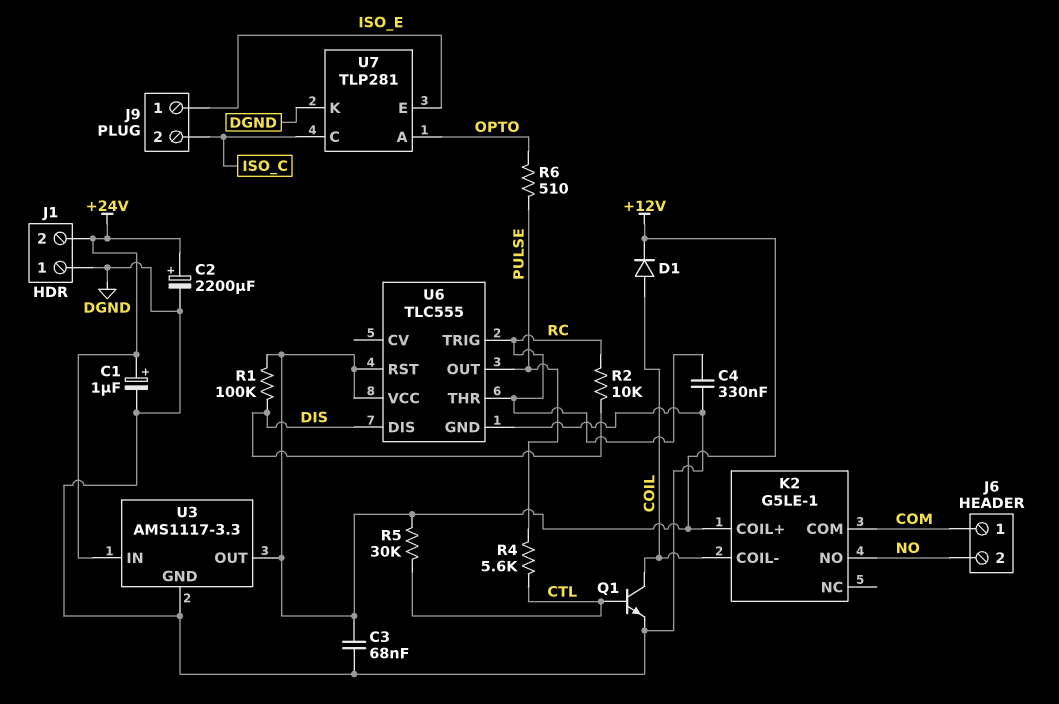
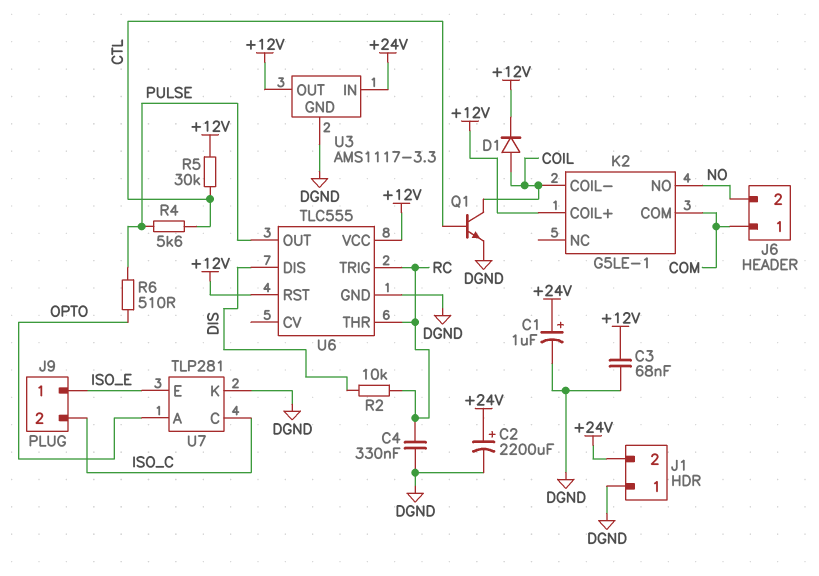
R1: 100k (+12V, DIS) -> none

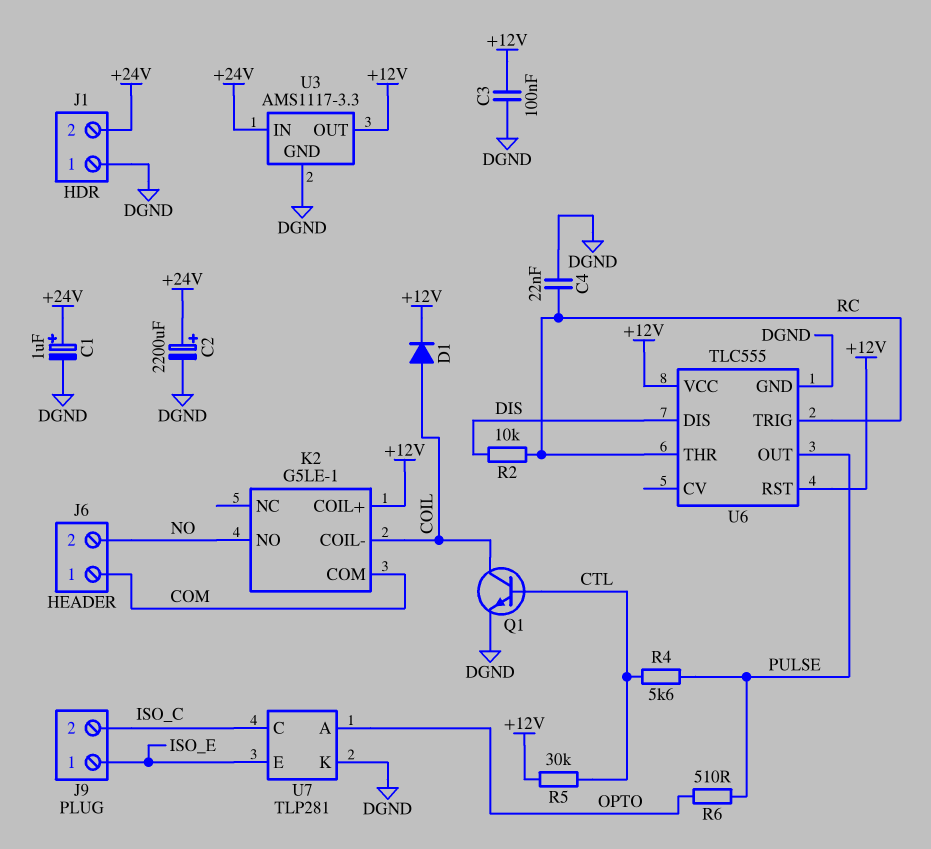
C3: 68nF (+12V, DGND) -> 100nF (+12V, DGND)
C4: 330nF (DGND, RC) -> 22nF (DGND, RC)

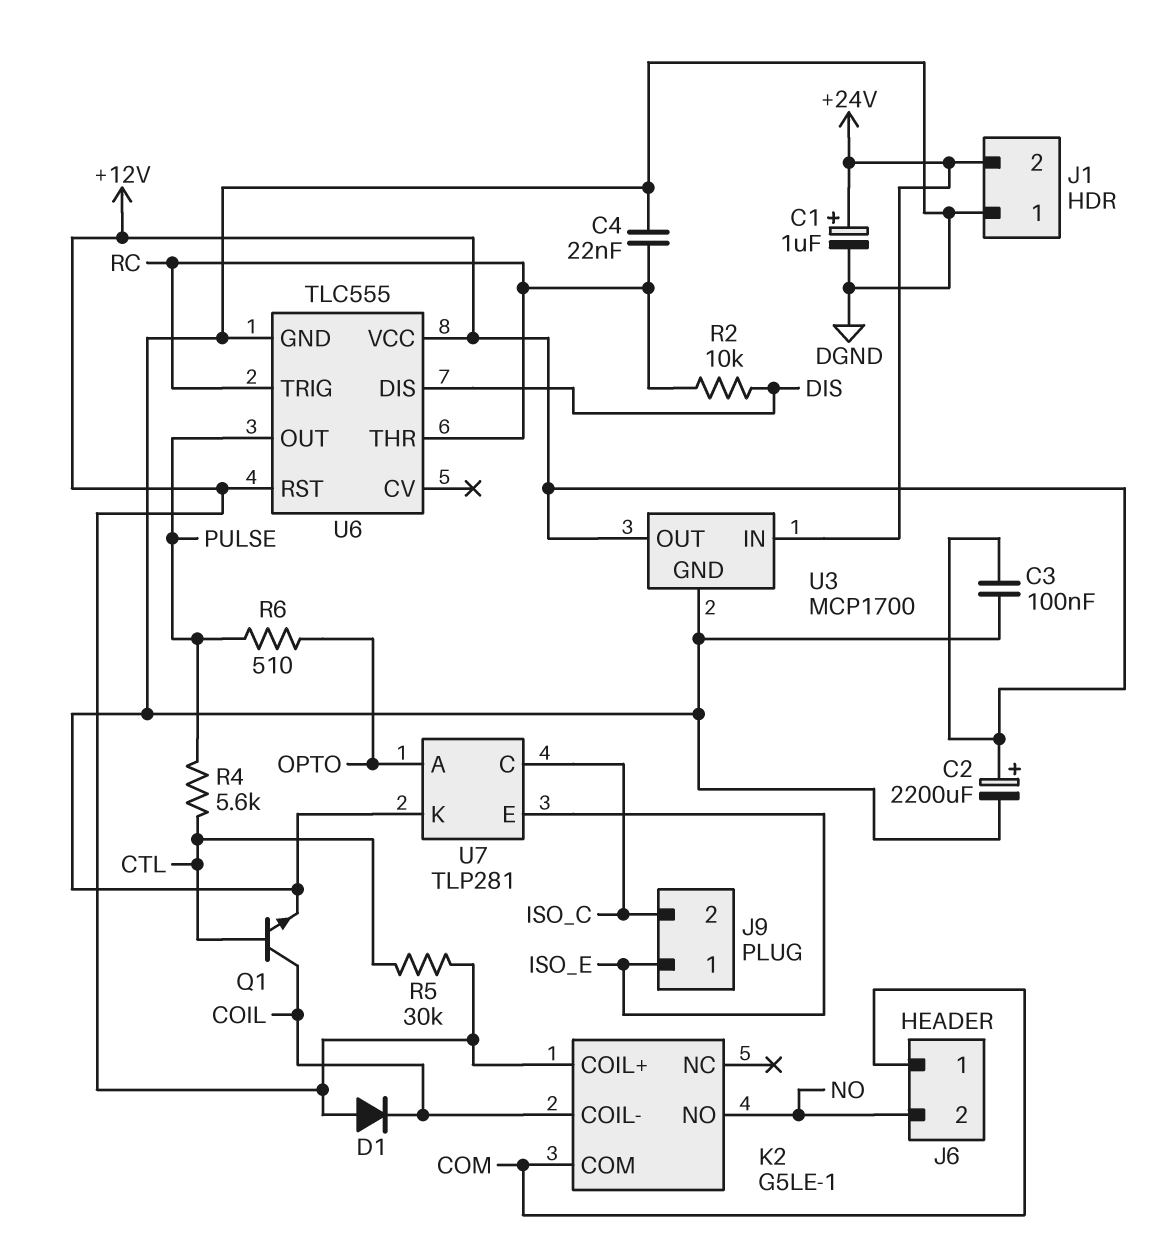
C2: 2200uF (plus +24V, minus DGND) -> 2200uF (plus +12V, minus DGND)
D1: diode (A COIL, K +12V) -> diode (A +12V, K COIL)
U3: AMS1117-3.3 -> MCP1700

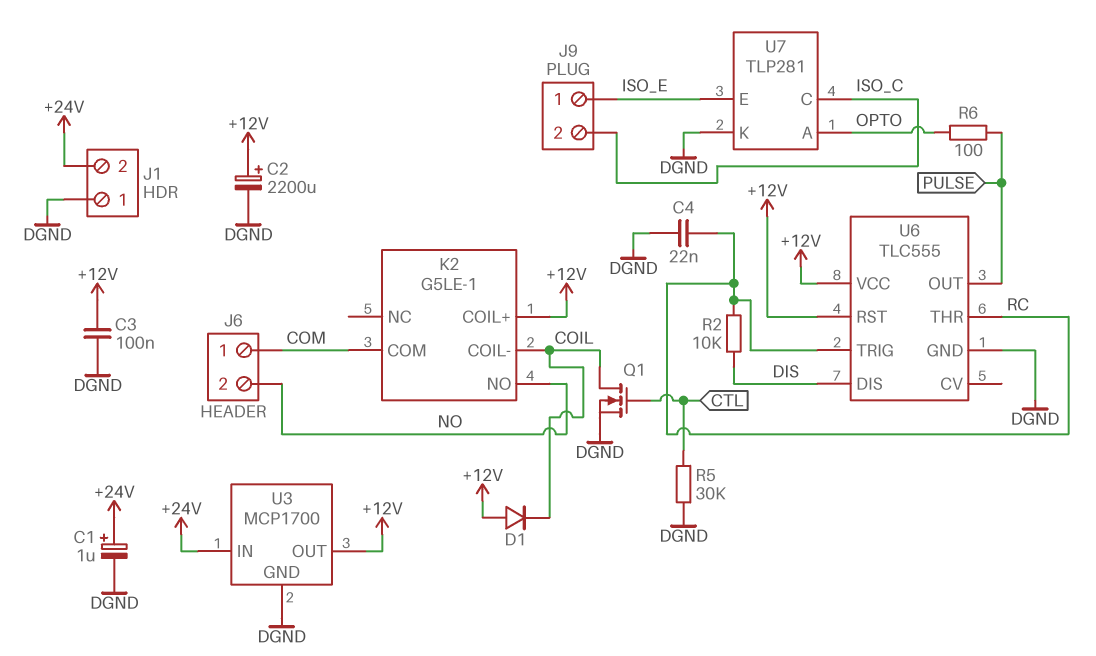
Q1: NPN (B CTL, C COIL, E DGND) -> NMOS (G CTL, D COIL, S DGND)
R4: 5.6k (CTL, PULSE) -> none
R5: 30k (+12V, CTL) -> 30k (CTL, DGND)
R6: 510 (OPTO, PULSE) -> 100 (OPTO, PULSE)

